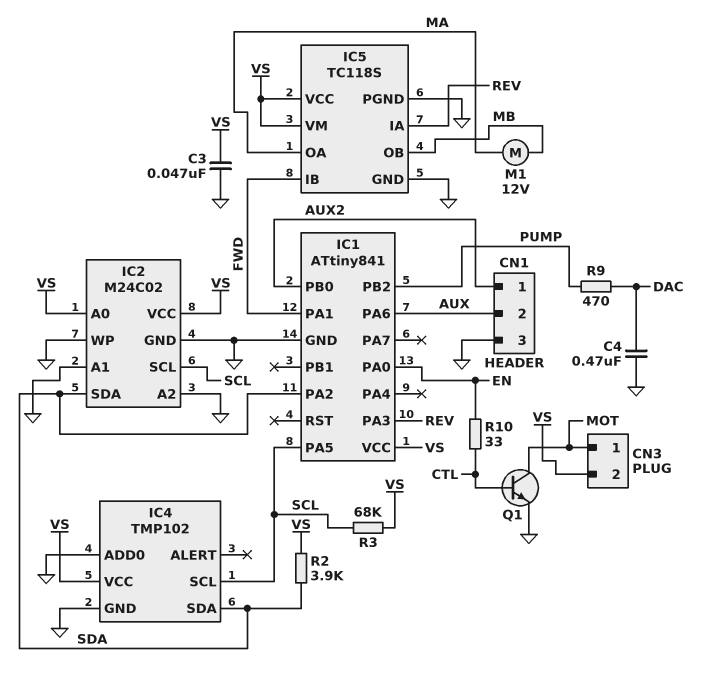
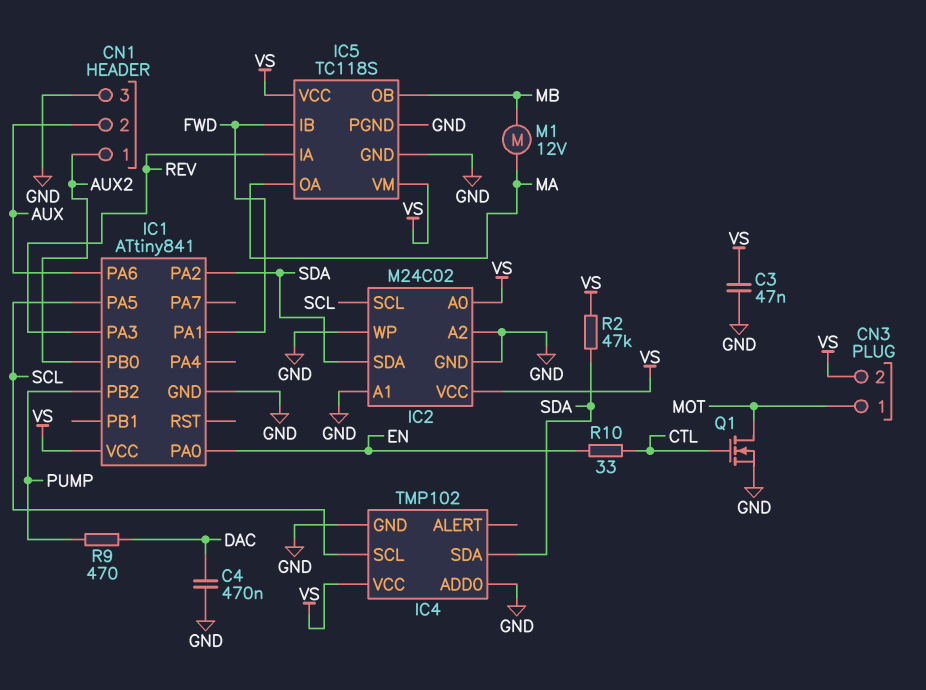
Q1: NPN (B CTL, C MOT, E GND) -> NMOS (G CTL, D MOT, S GND)
R2: 3.9k (SDA, VS) -> 47k (SDA, VS)
R3: 68k (SCL, VS) -> none

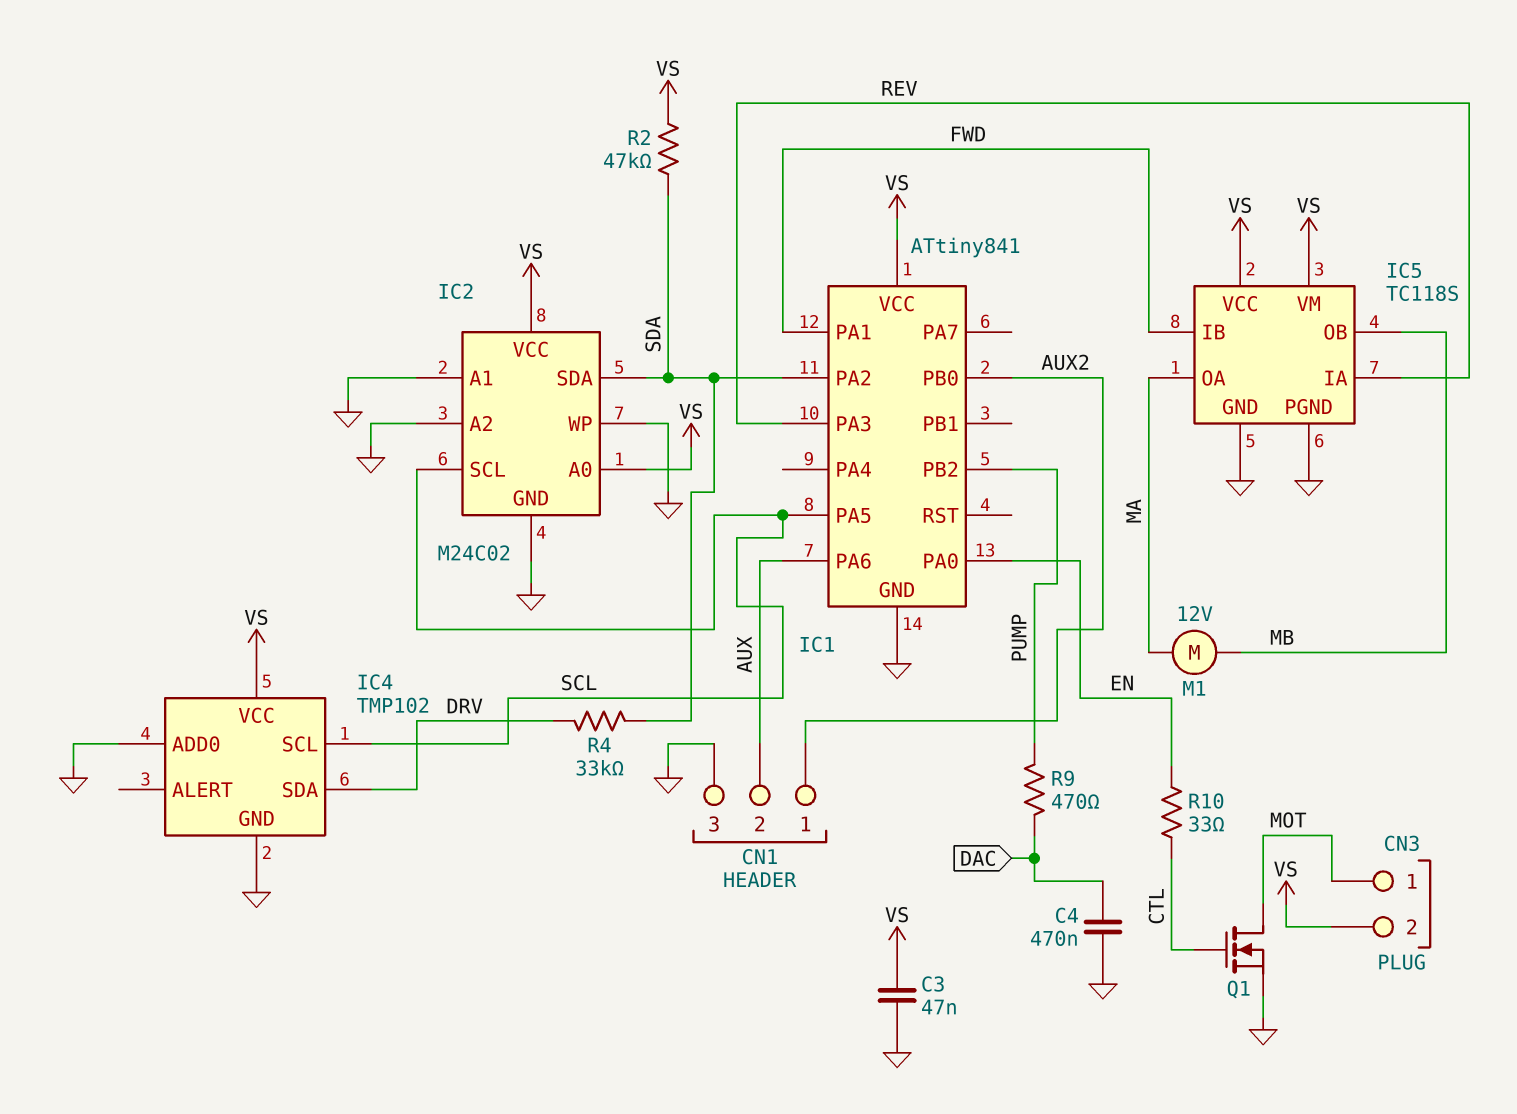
IC4 pin SDA: SDA -> DRV
R4: none -> 33k (DRV, SDA)

